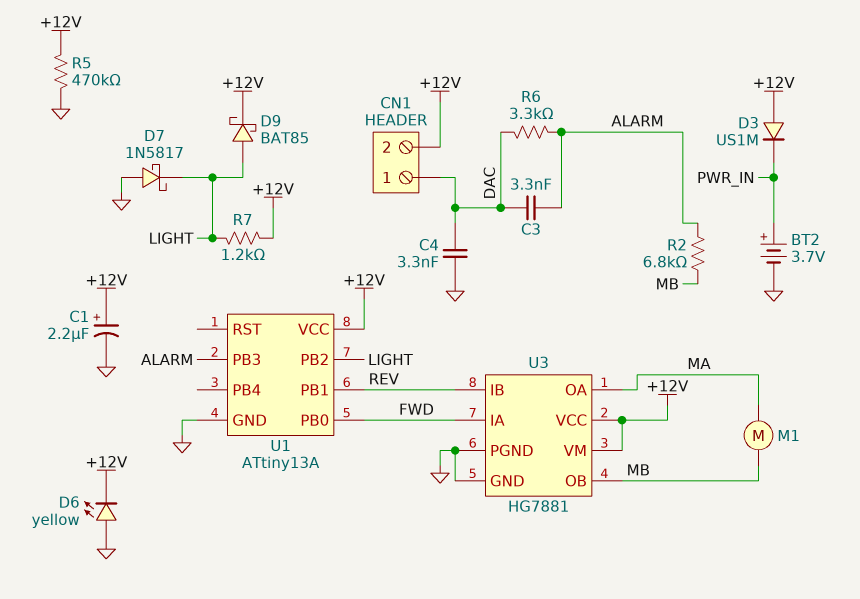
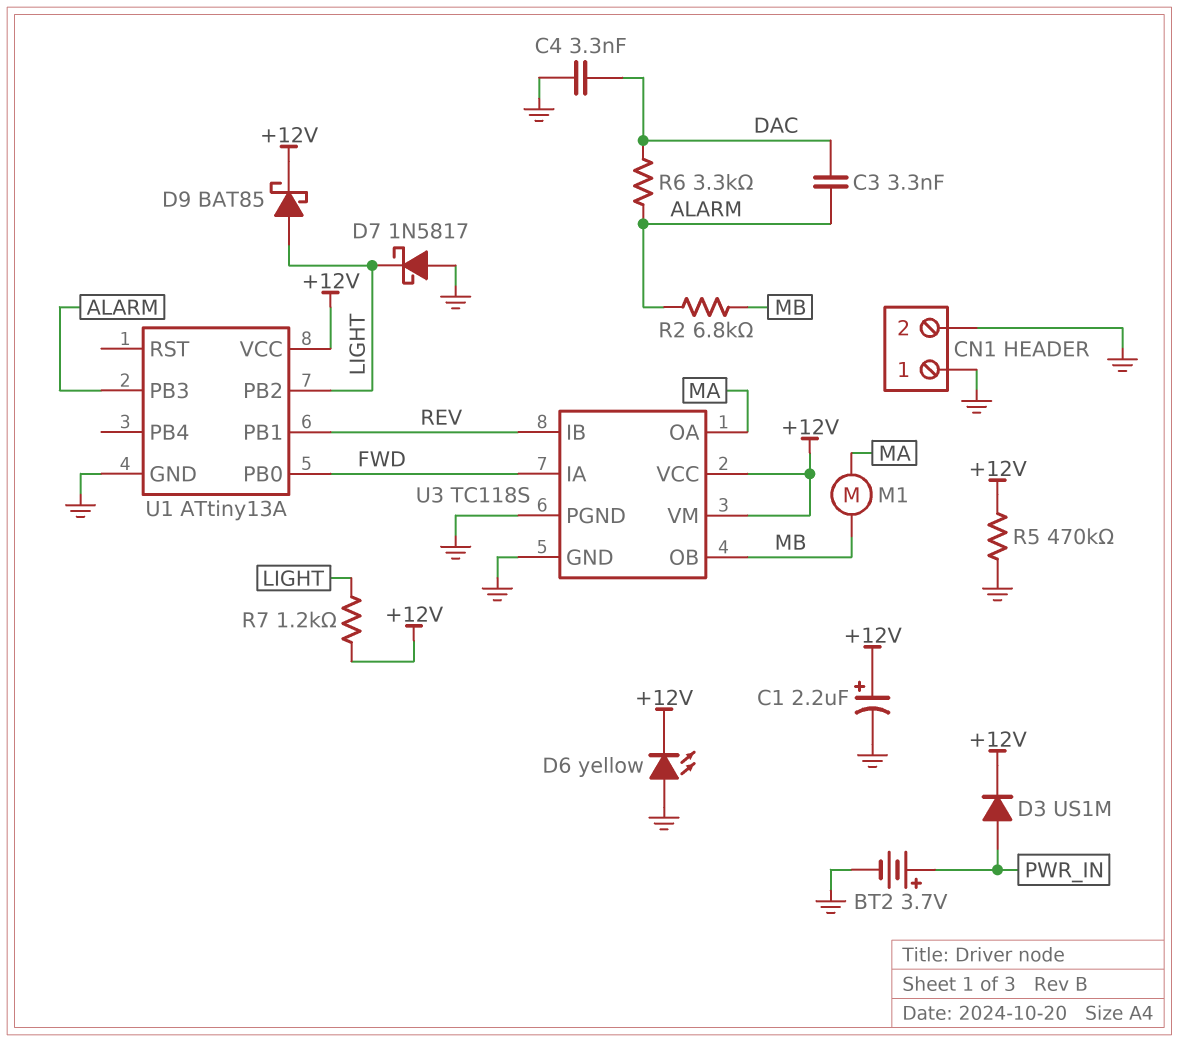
CN1 pin 1: DAC -> GND
CN1 pin 2: +12V -> GND
D3: diode US1M (A +12V, K PWR_IN) -> diode US1M (A PWR_IN, K +12V)
U3: HG7881 -> TC118S

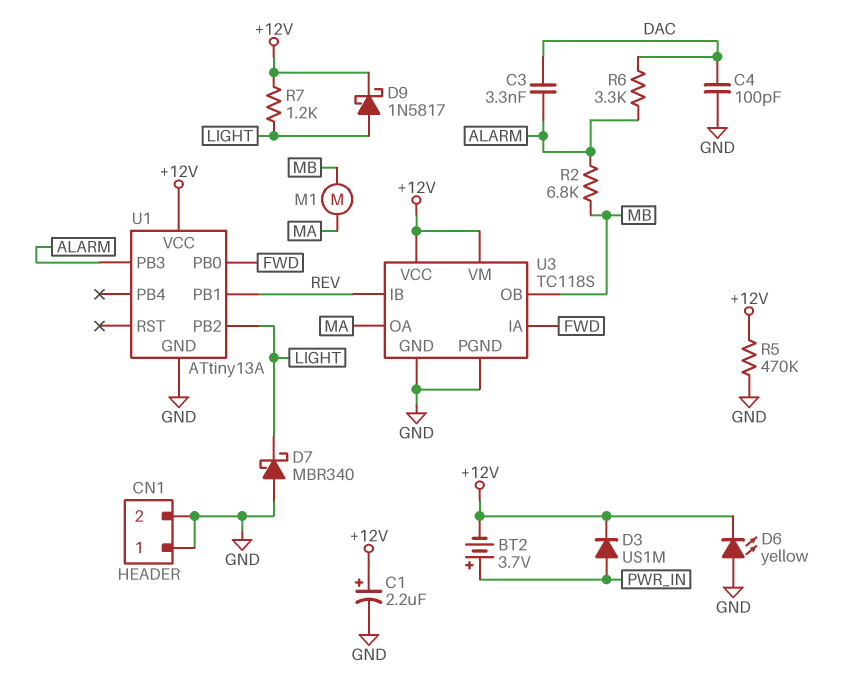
BT2: 3.7V (plus PWR_IN, minus GND) -> 3.7V (plus PWR_IN, minus +12V)
C4: 3.3nF (DAC, GND) -> 100pF (DAC, GND)
D7: schottky 1N5817 (A GND, K LIGHT) -> schottky MBR340 (A GND, K LIGHT)
D9: schottky BAT85 (A LIGHT, K +12V) -> schottky 1N5817 (A LIGHT, K +12V)

